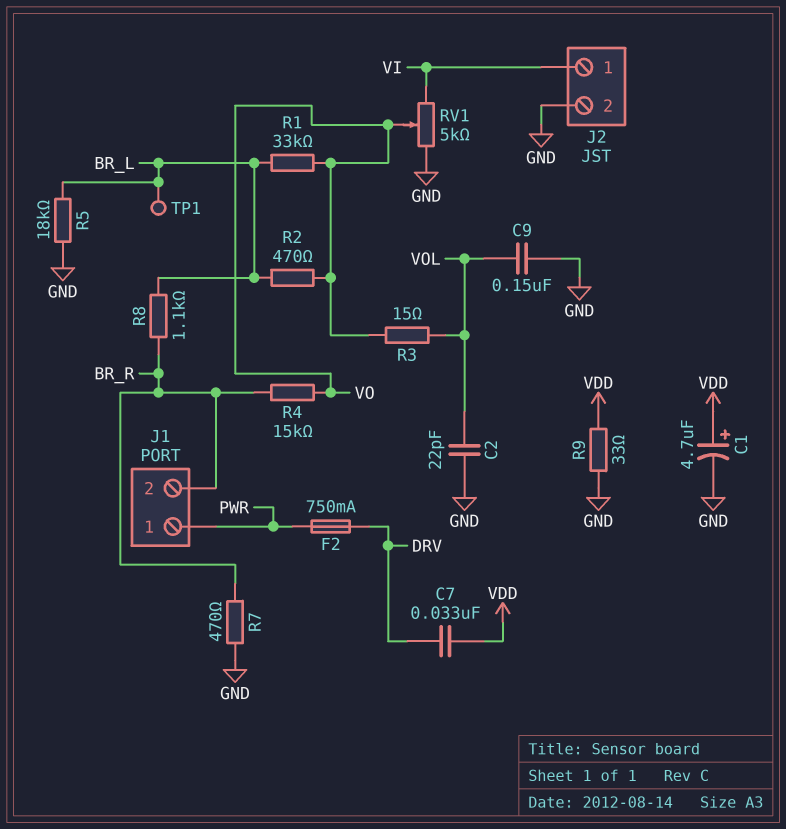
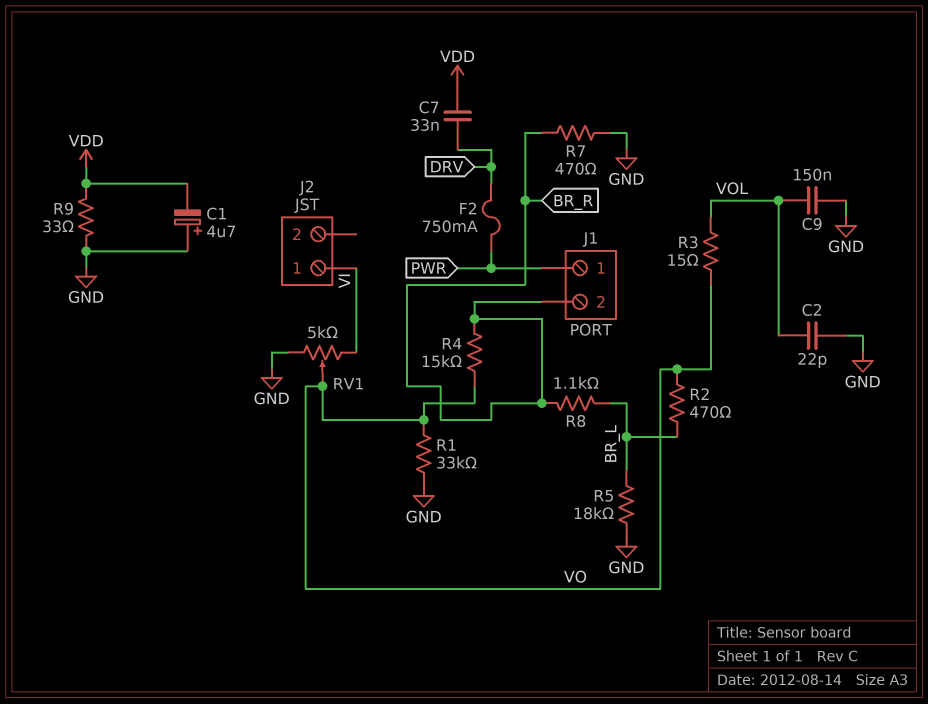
C1: 4.7uF (plus VDD, minus GND) -> 4.7uF (plus GND, minus VDD)
J2 pin 2: GND -> none
R1: 33k (BR_L, VO) -> 33k (GND, VO)
TP1: test point (BR_L) -> none

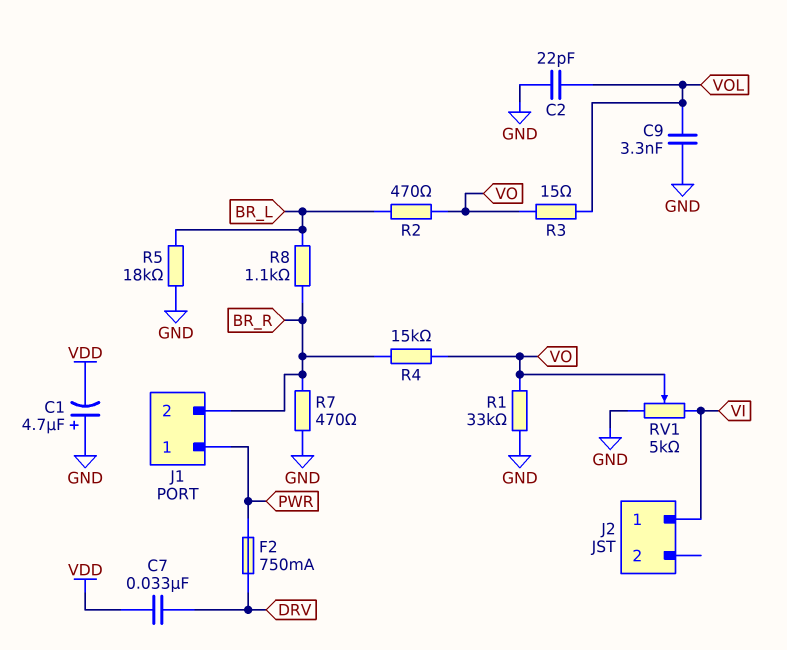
C9: 150nF (GND, VOL) -> 3.3nF (GND, VOL)
R9: 33 (GND, VDD) -> none

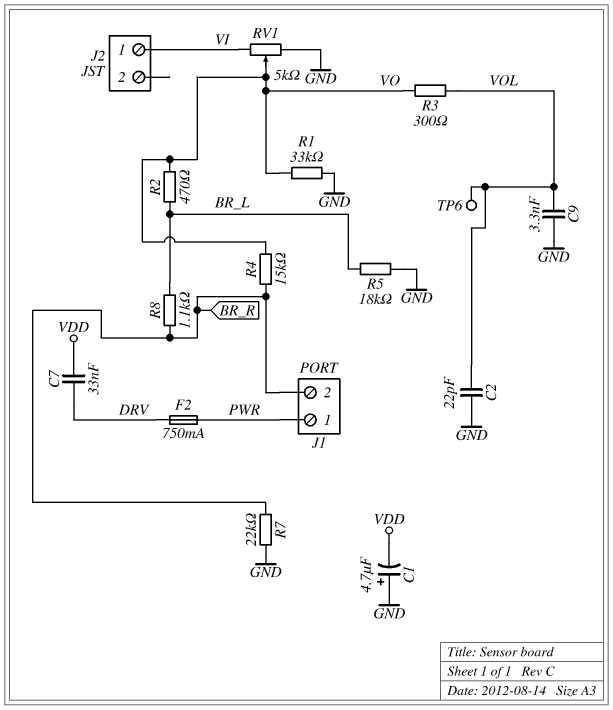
R3: 15 (VO, VOL) -> 300 (VO, VOL)
R7: 470 (BR_R, GND) -> 22k (BR_R, GND)
TP6: none -> test point (VOL)

